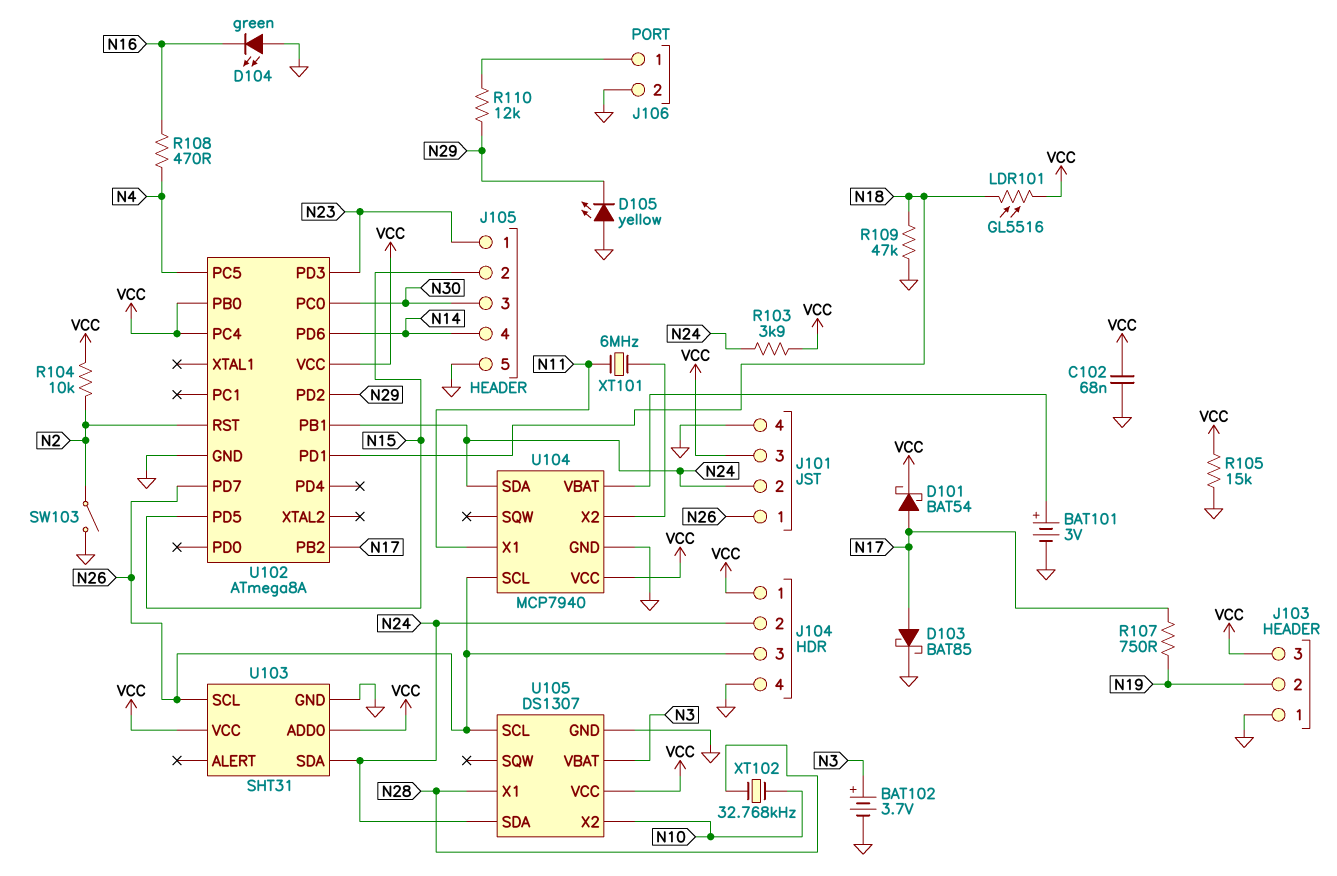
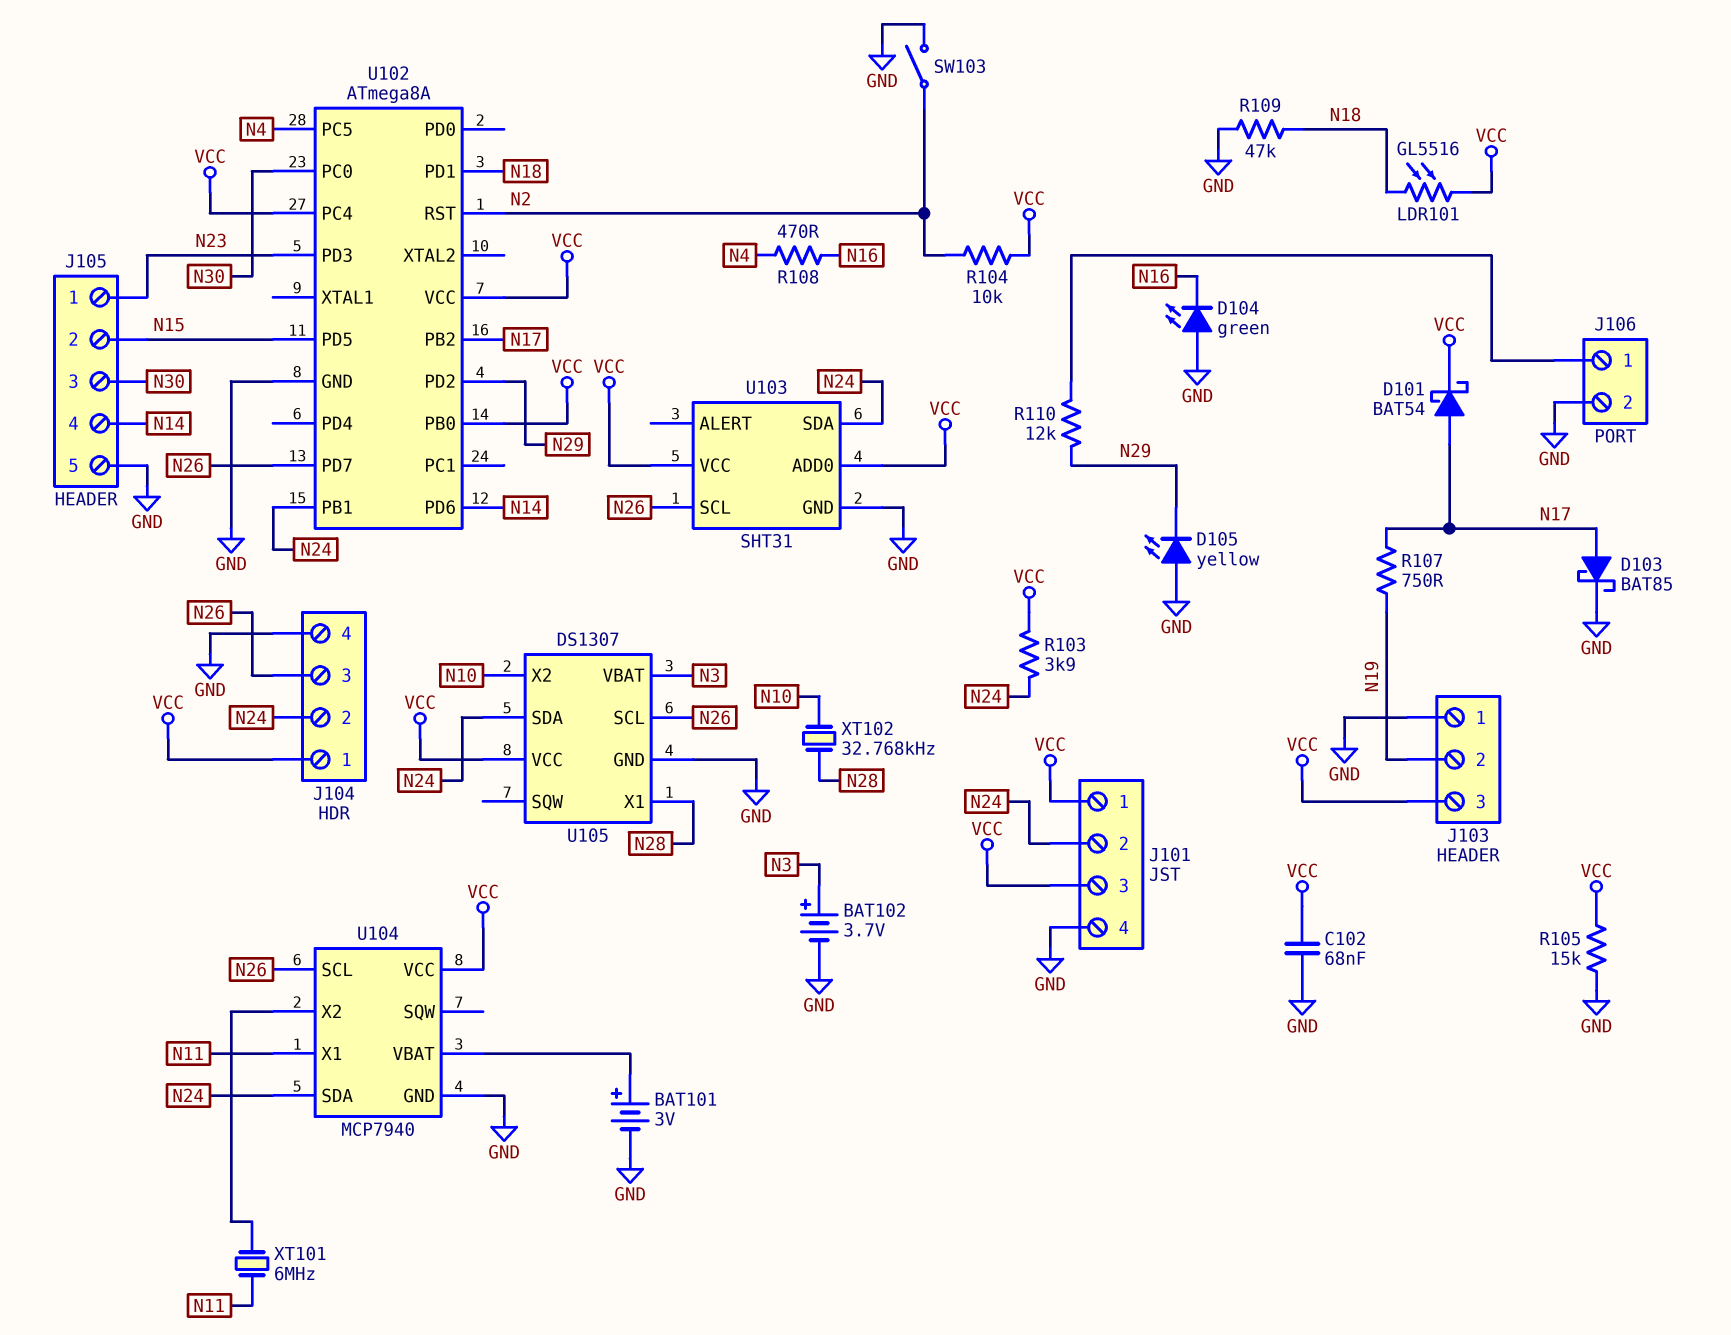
J101 pin 1: N26 -> VCC

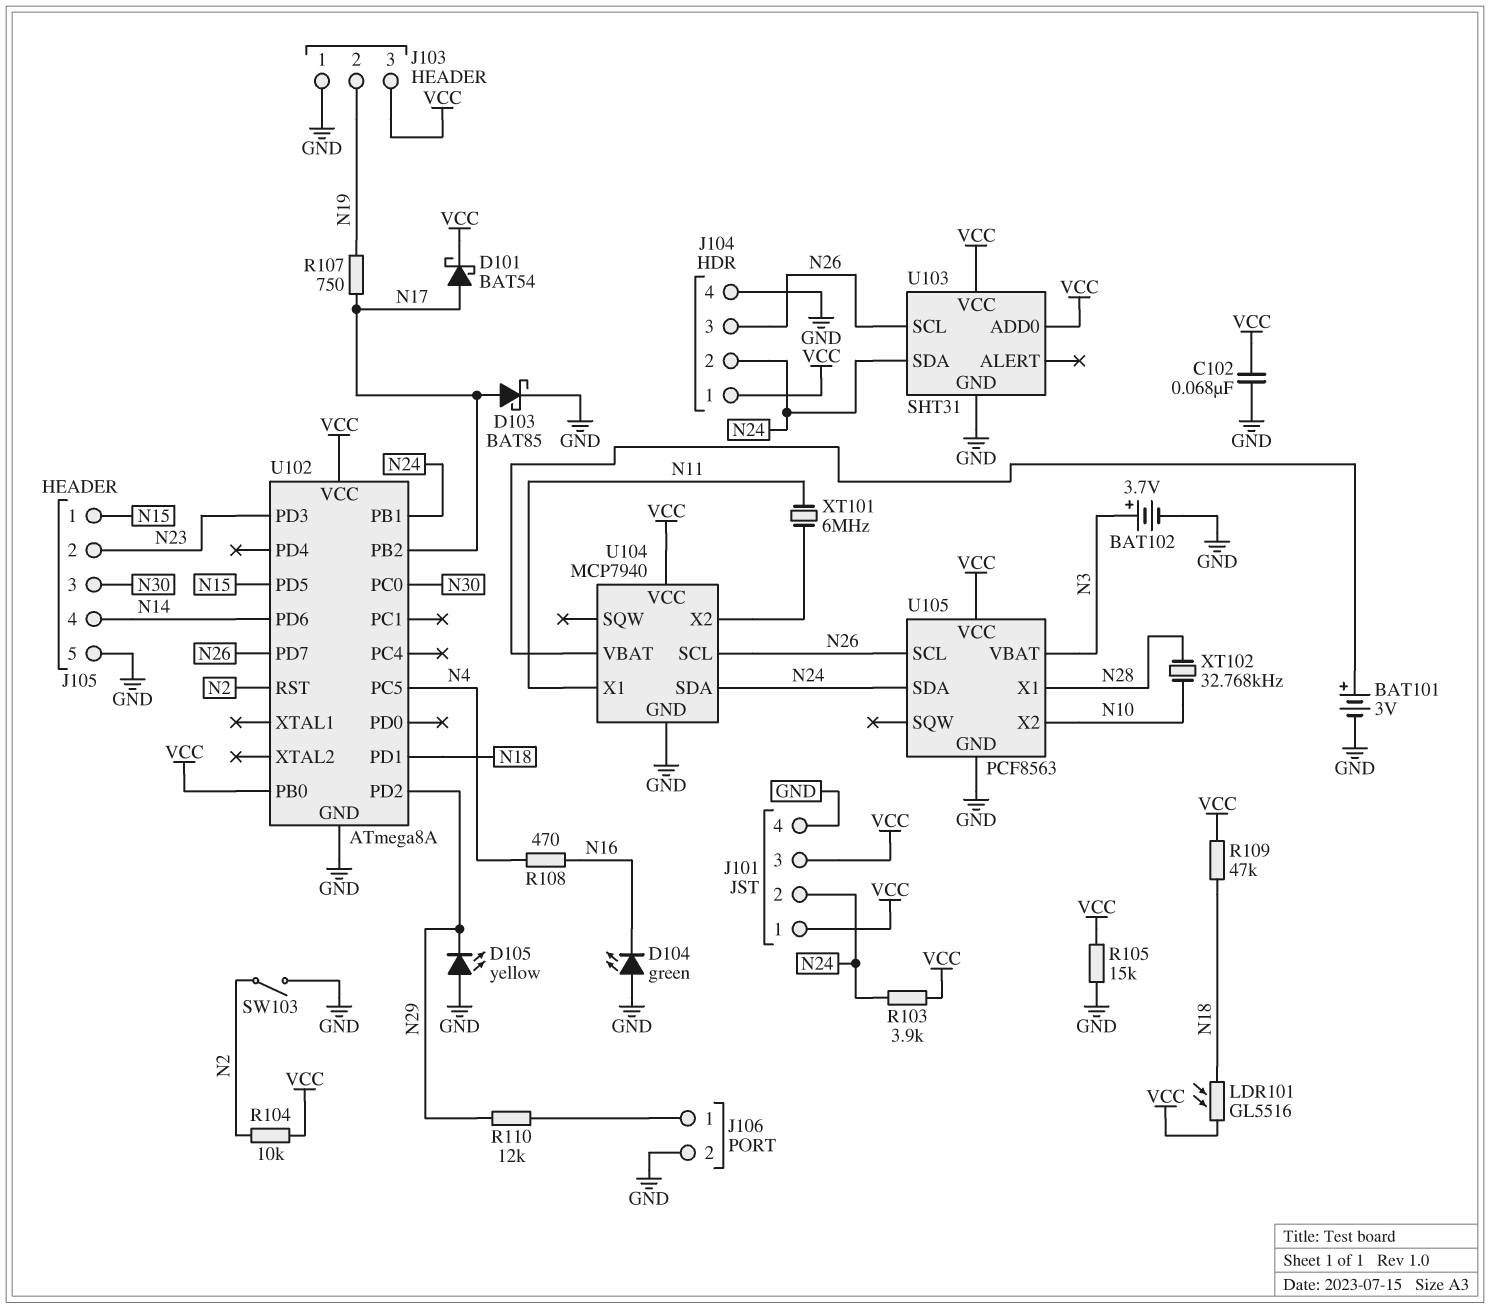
J105 pin 1: N23 -> N15
J105 pin 2: N15 -> N23
R109: 47k (GND, N18) -> 47k (N18, VCC)
U102 pin PC4: VCC -> none
U105: DS1307 -> PCF8563

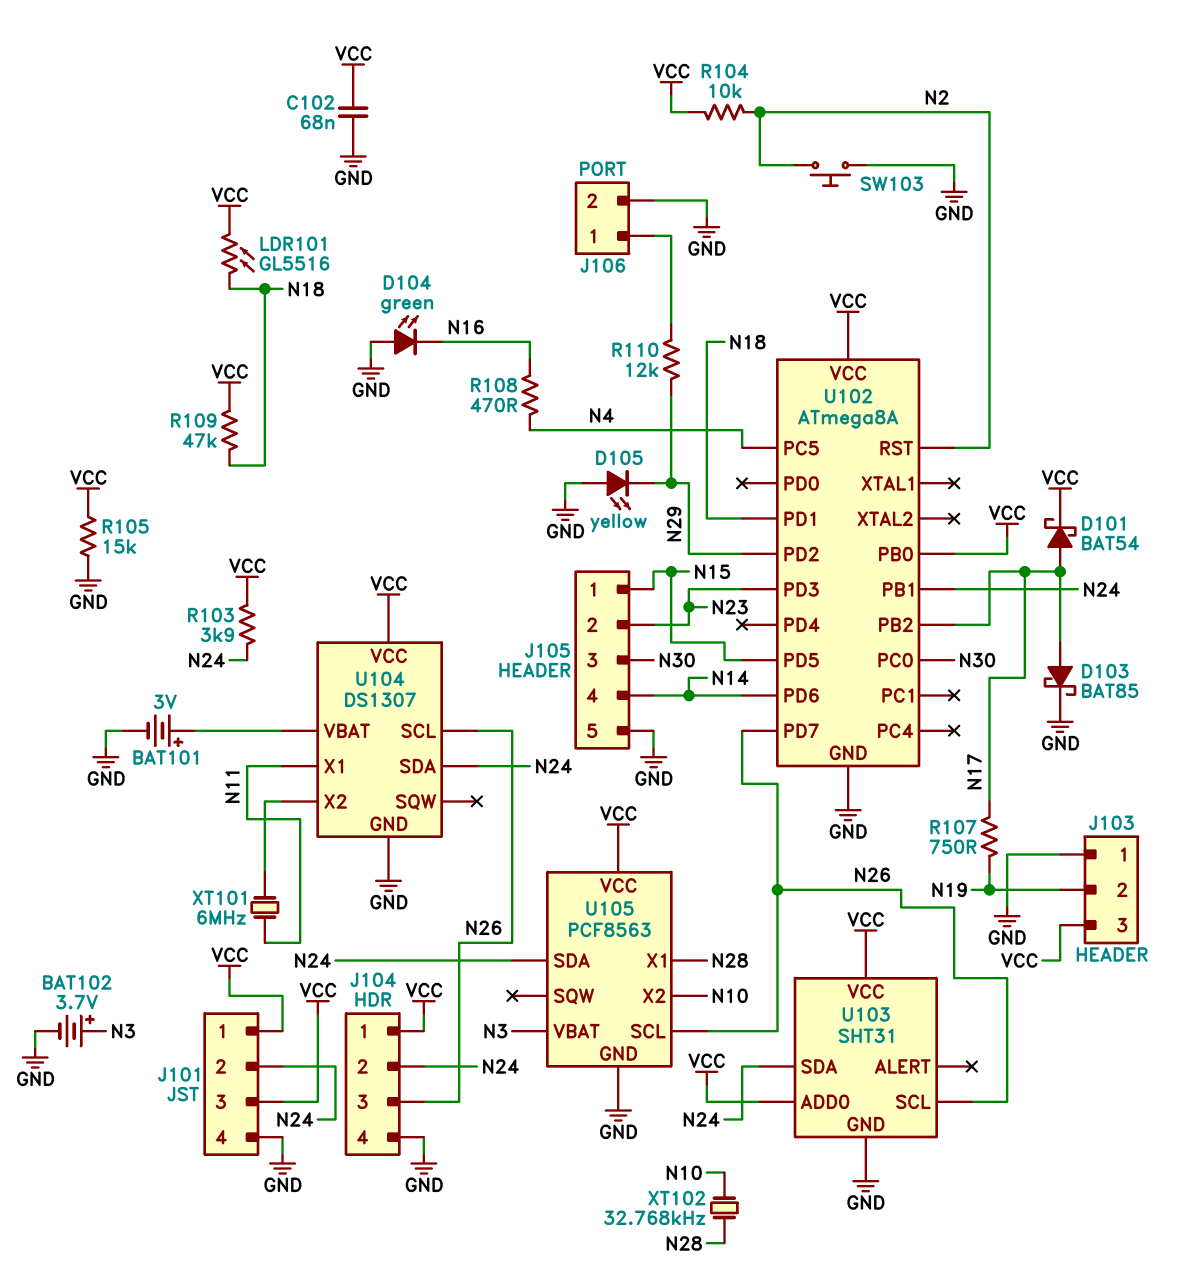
SW103: switch (GND, N2) -> button (GND, N2)
U104: MCP7940 -> DS1307

